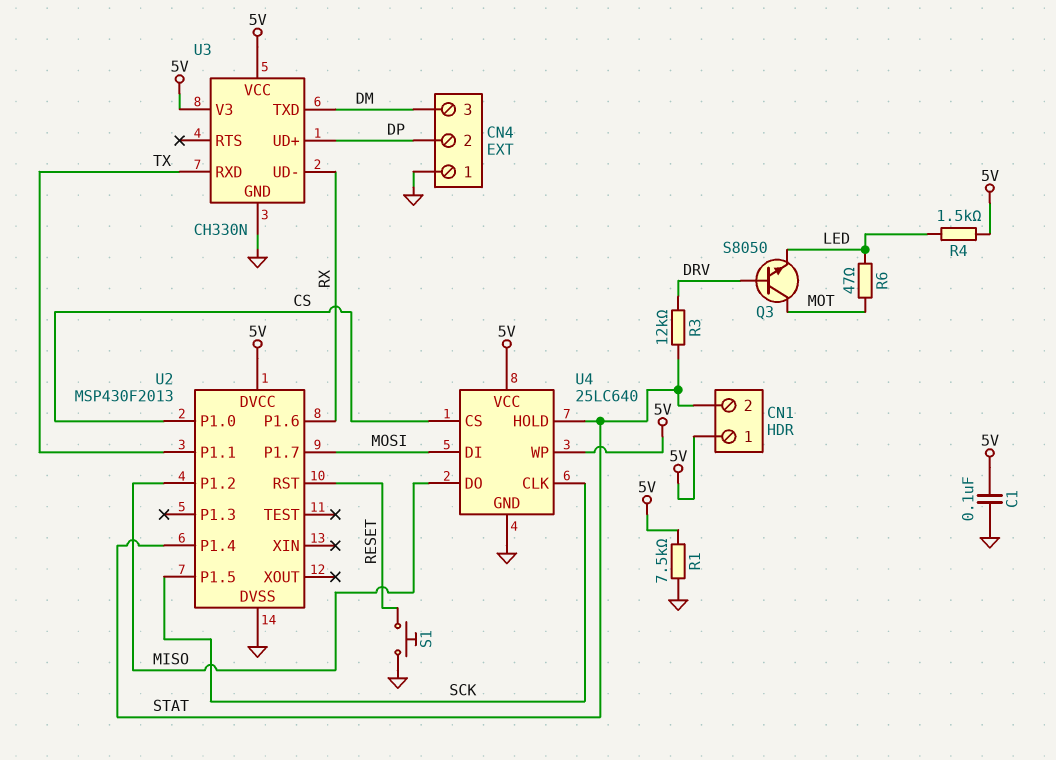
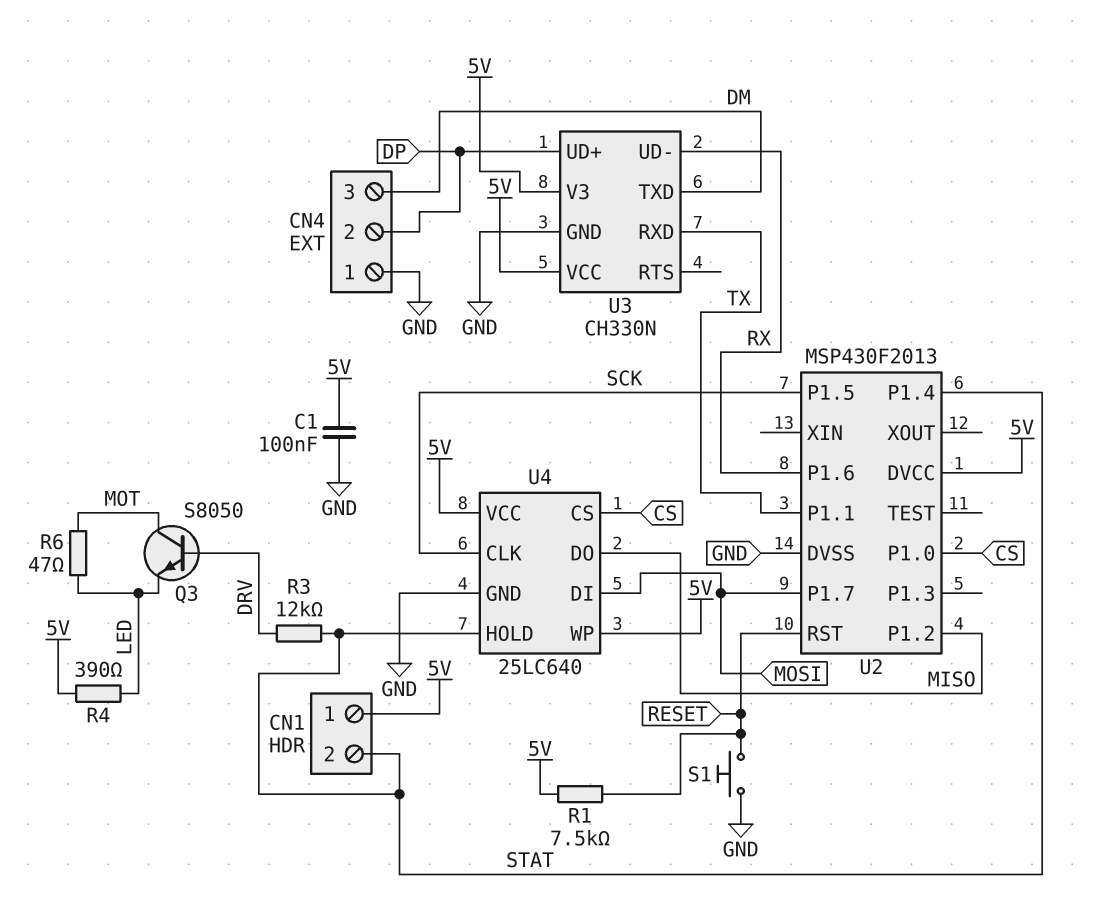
R1: 7.5k (5V, GND) -> 7.5k (5V, RESET)
R4: 1.5k (5V, LED) -> 390 (5V, LED)

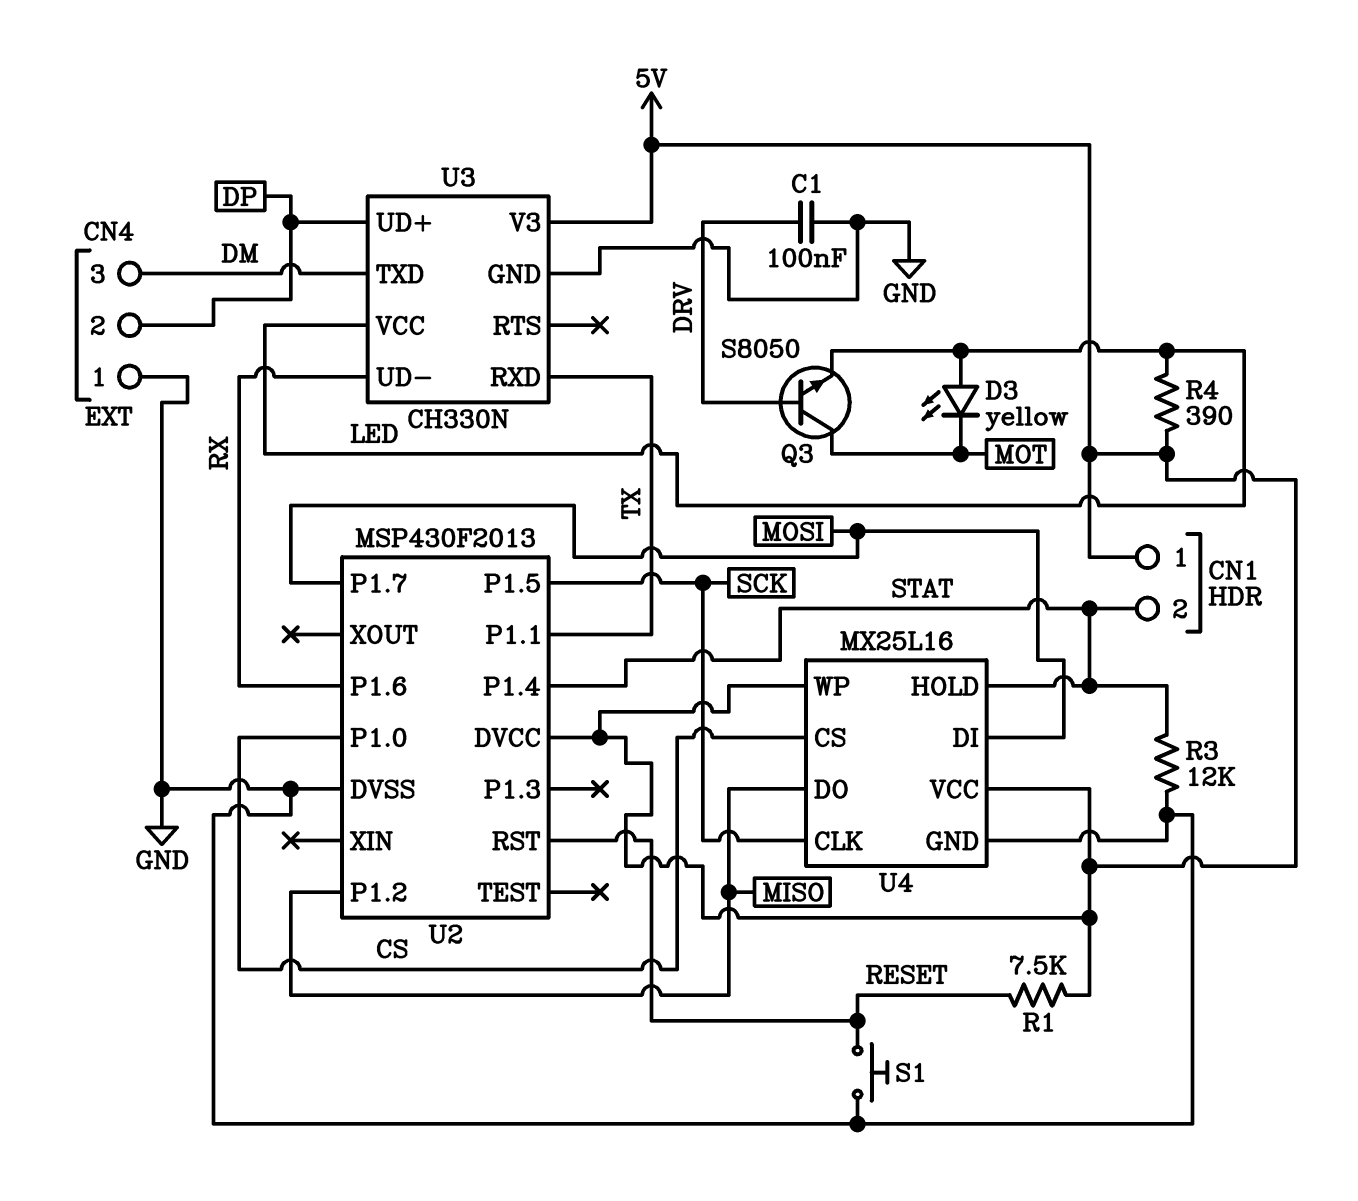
C1: 100nF (5V, GND) -> 100nF (DRV, GND)
D3: none -> LED yellow (A LED, K MOT)
R3: 12k (DRV, STAT) -> 12k (GND, STAT)
R6: 47 (LED, MOT) -> none
U3 pin VCC: 5V -> LED
U4: 25LC640 -> MX25L16

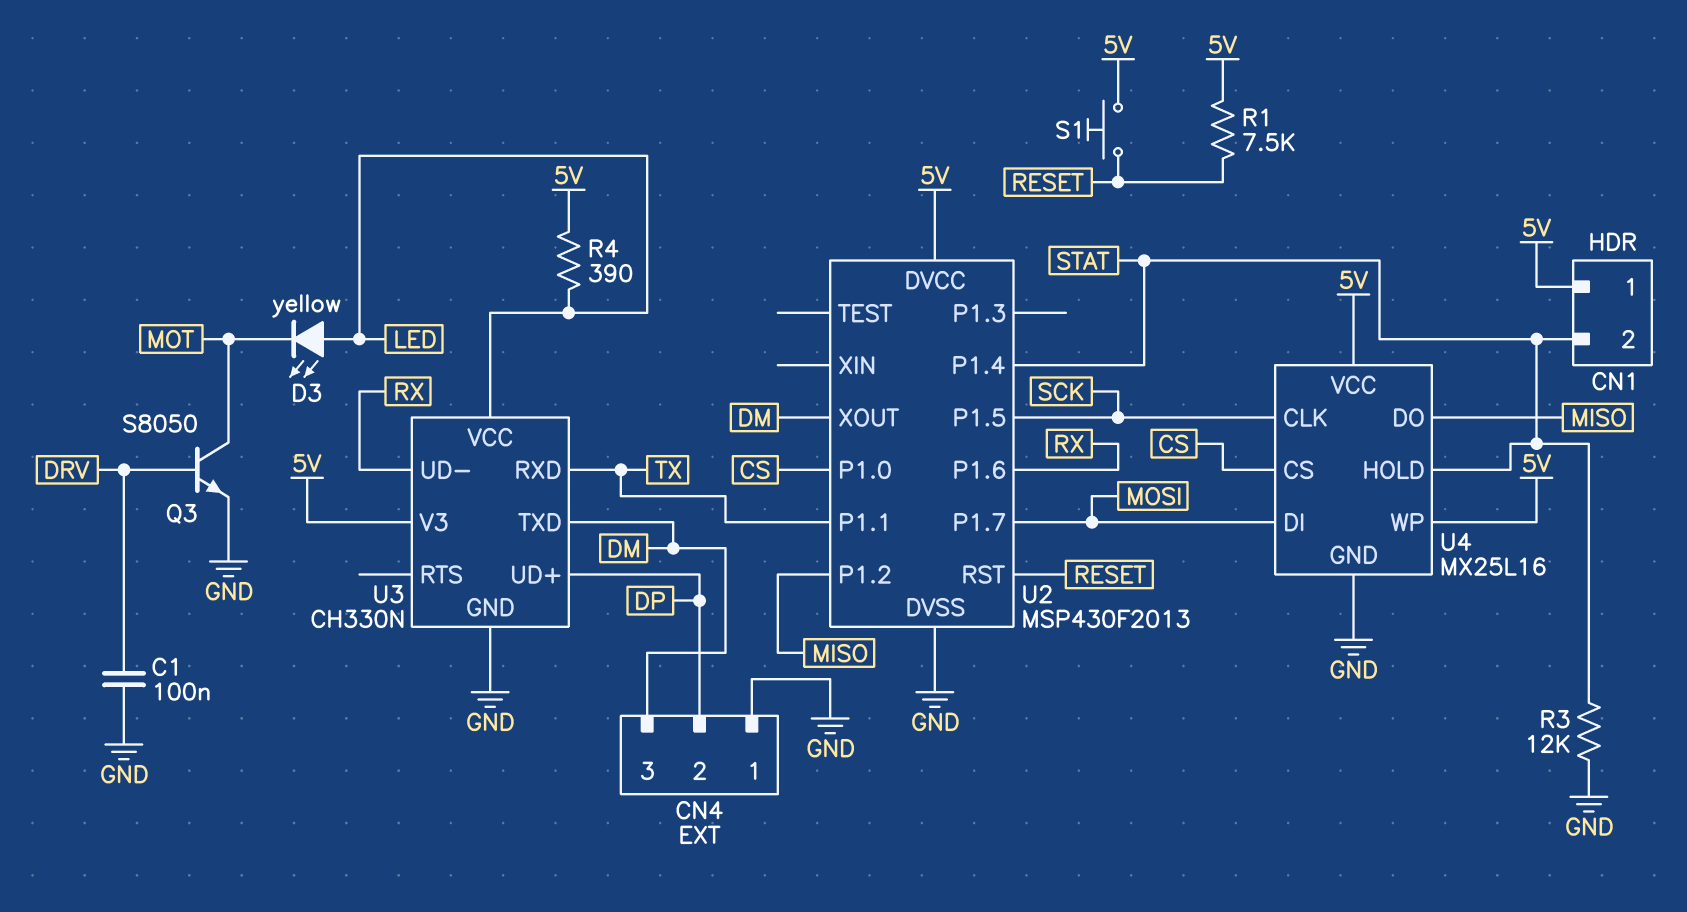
Q3: NPN S8050 (B DRV, C MOT, E LED) -> NPN S8050 (B DRV, C MOT, E GND)
S1: button (GND, RESET) -> button (5V, RESET)
U2 pin XOUT: none -> DM

